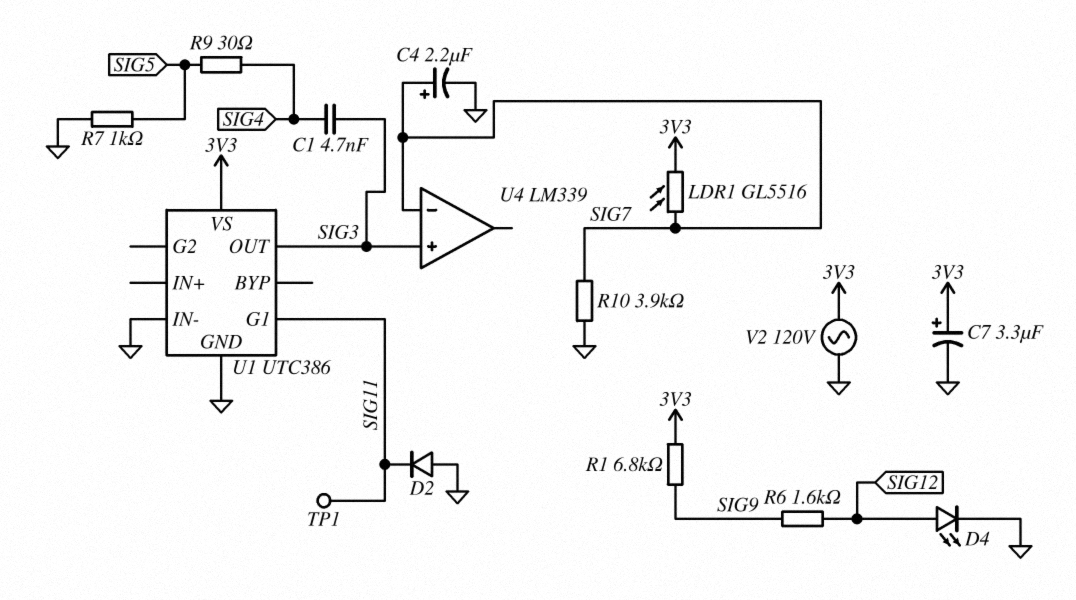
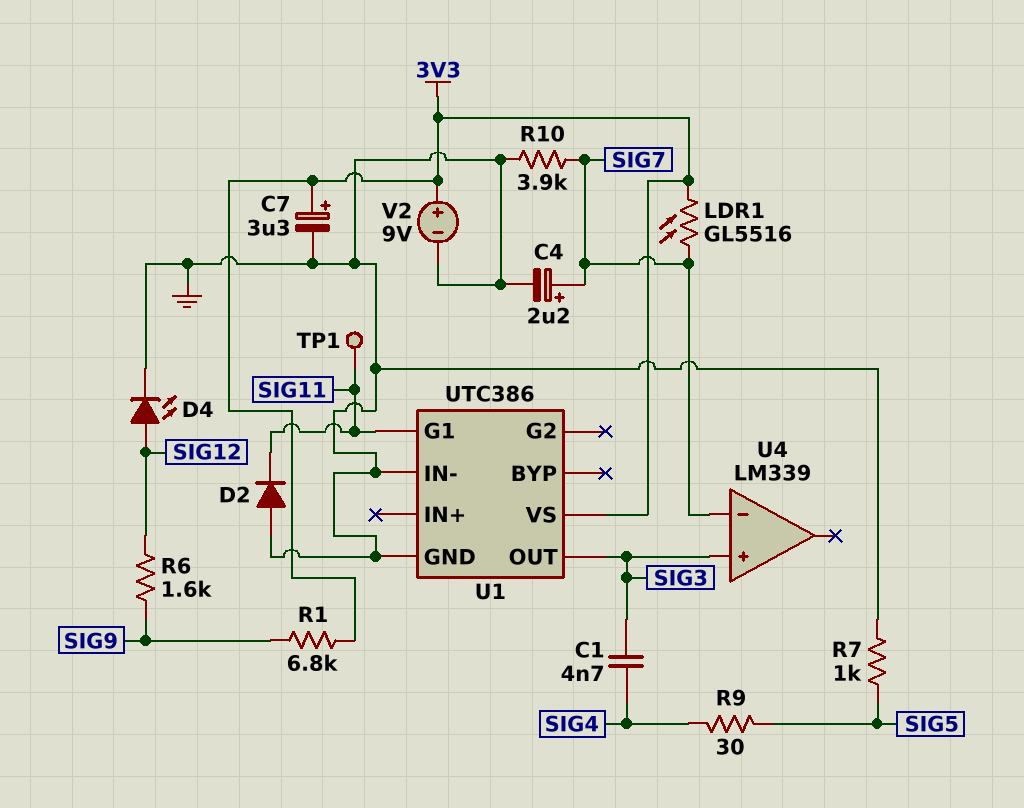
V2: AC 120V (3V3, GND) -> 9V (plus 3V3, minus GND)

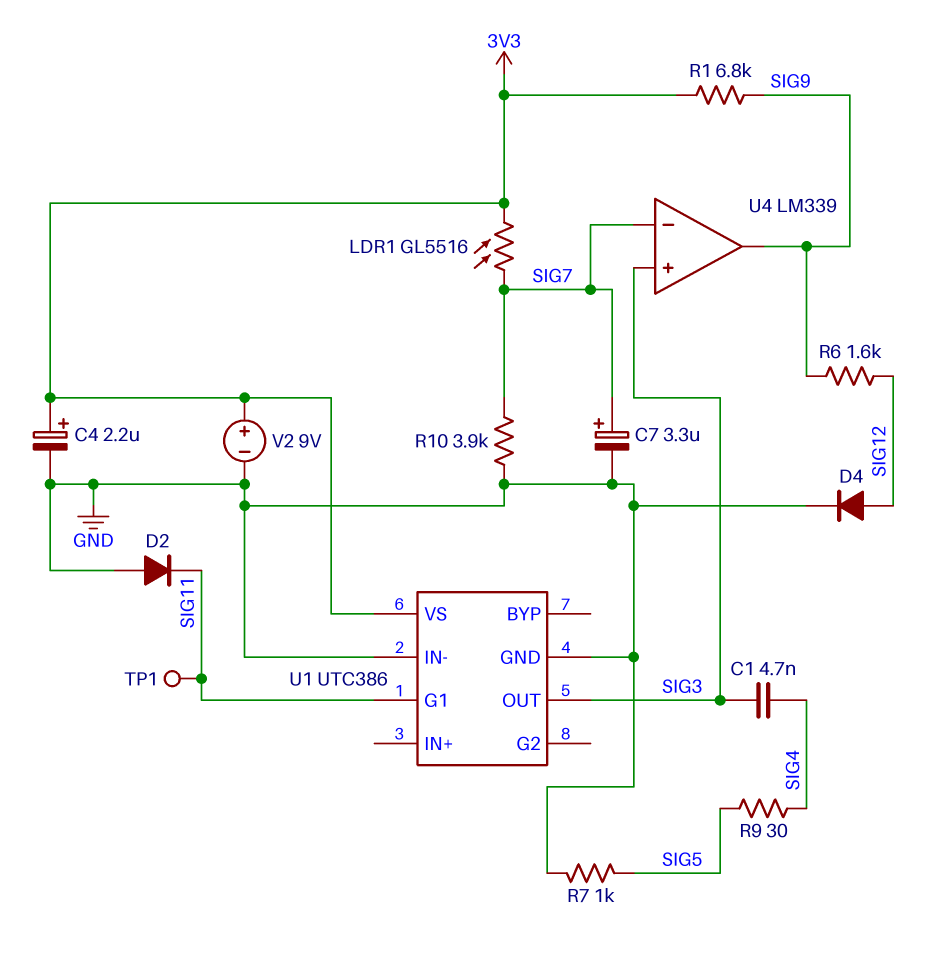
C4: 2.2uF (plus SIG7, minus GND) -> 2.2uF (plus 3V3, minus GND)
C7: 3.3uF (plus 3V3, minus GND) -> 3.3uF (plus SIG7, minus GND)
D4: LED (A SIG12, K GND) -> diode (A SIG12, K GND)
U4 pin out: none -> SIG9

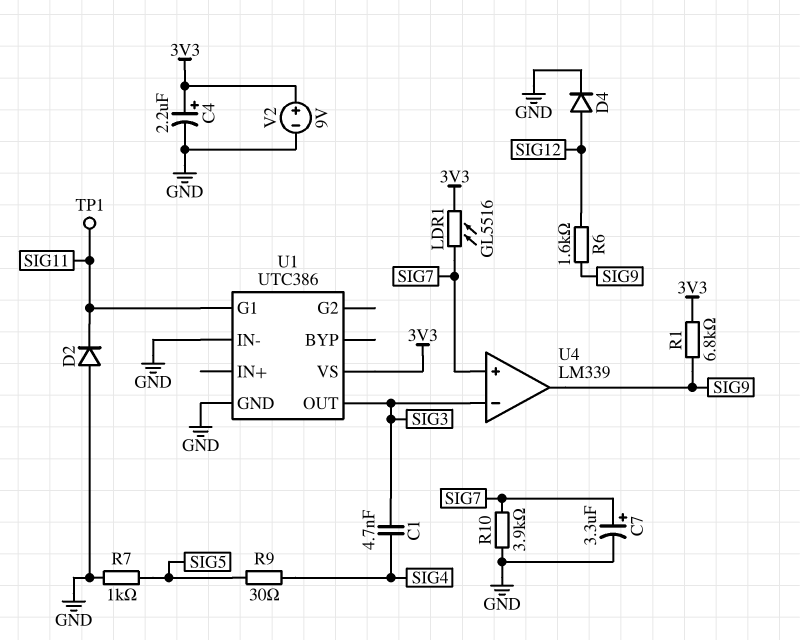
U4 pin in+: SIG3 -> SIG7
U4 pin in-: SIG7 -> SIG3

